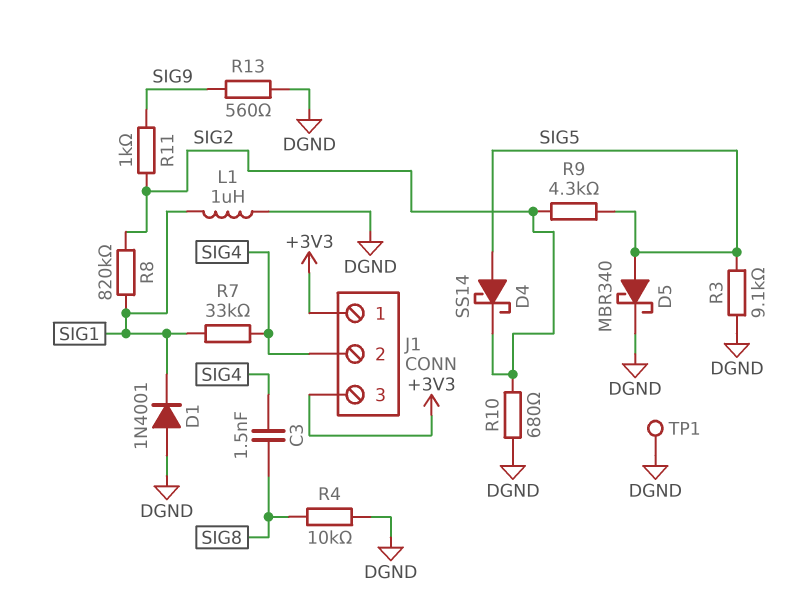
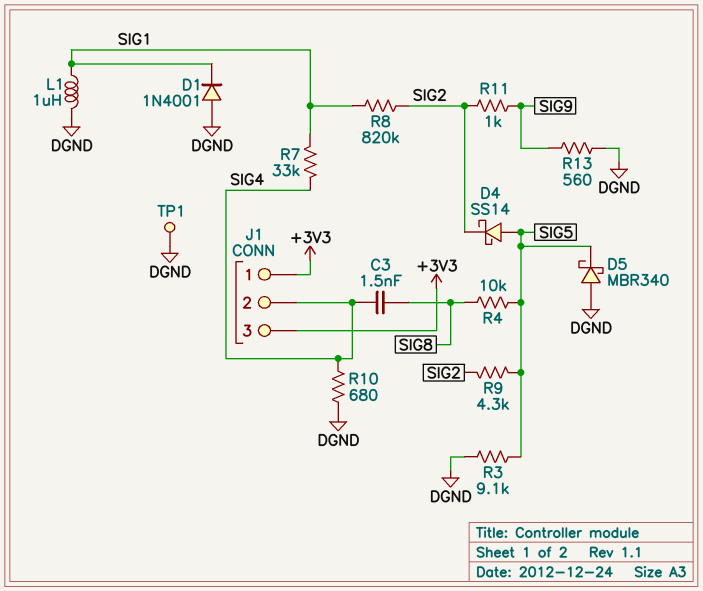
D5: schottky MBR340 (A SIG5, K DGND) -> schottky MBR340 (A DGND, K SIG5)
R4: 10k (DGND, SIG8) -> 10k (SIG5, SIG8)
R10: 680 (DGND, SIG2) -> 680 (DGND, SIG4)

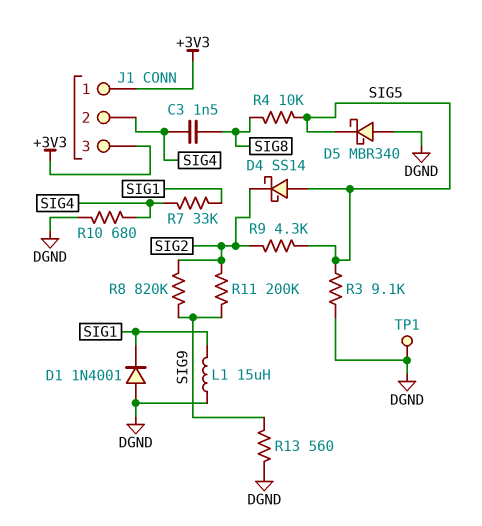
L1: 1uH (DGND, SIG1) -> 15uH (DGND, SIG1)
R8: 820k (SIG1, SIG2) -> 820k (SIG2, SIG9)
R11: 1k (SIG2, SIG9) -> 200k (SIG2, SIG9)

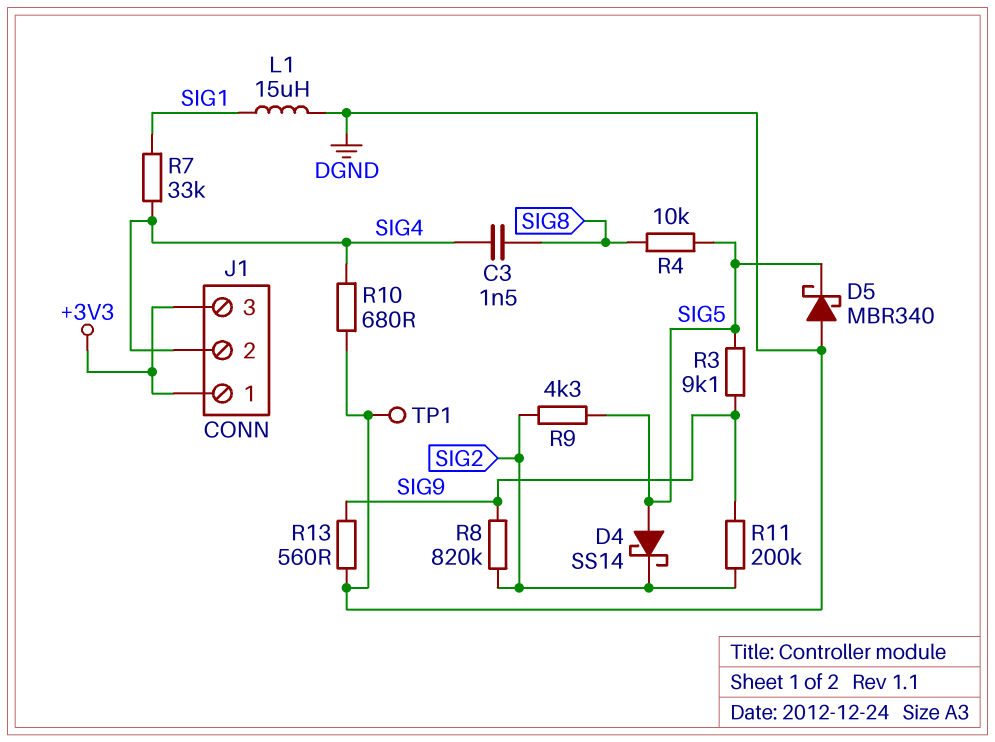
D1: diode 1N4001 (A DGND, K SIG1) -> none
R3: 9.1k (DGND, SIG5) -> 9.1k (SIG5, SIG9)

